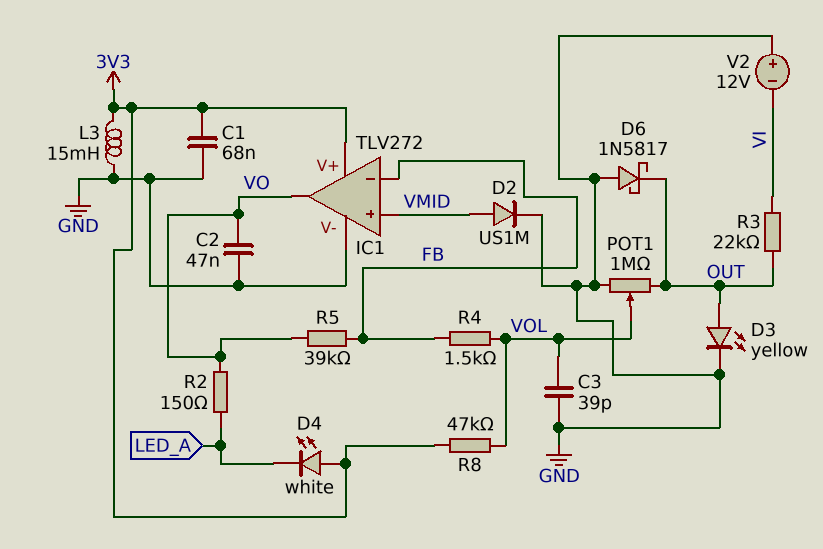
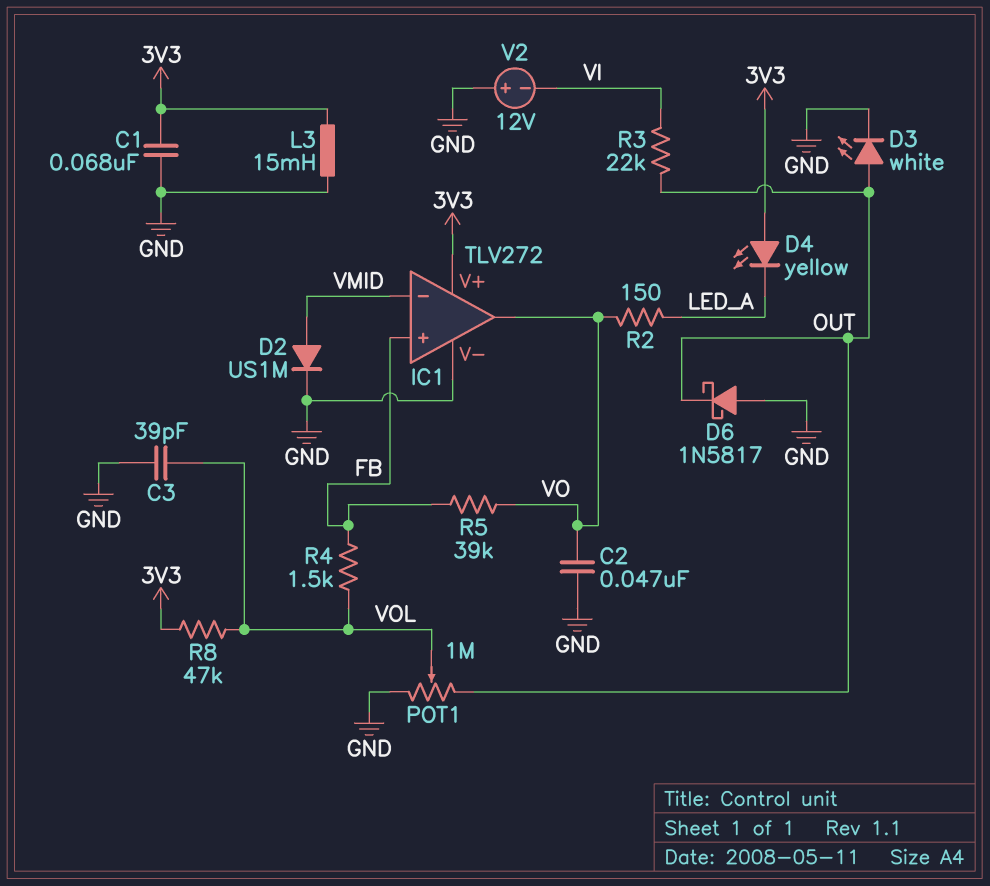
D3: LED yellow (A OUT, K GND) -> LED white (A OUT, K GND)
D4: LED white (A 3V3, K LED_A) -> LED yellow (A 3V3, K LED_A)
IC1 pin in+: VMID -> FB
IC1 pin in-: FB -> VMID

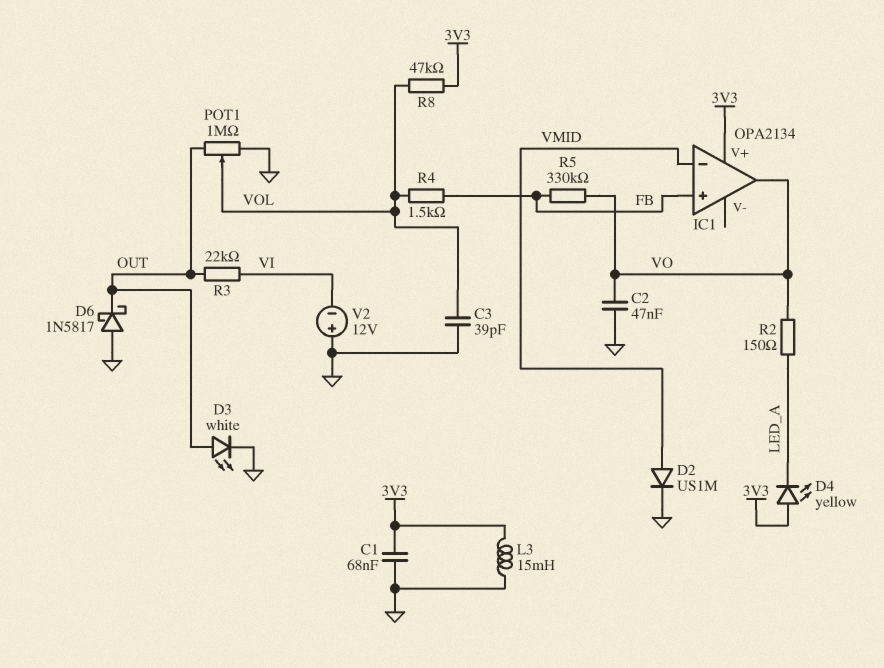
IC1: TLV272 -> OPA2134
IC1 pin V-: GND -> none
R5: 39k (FB, VO) -> 330k (FB, VO)

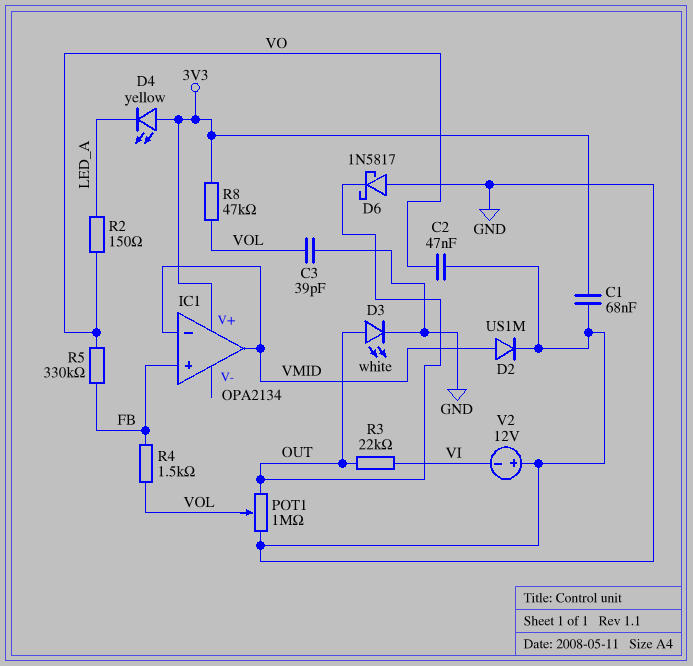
IC1 pin out: VO -> VMID
L3: 15mH (3V3, GND) -> none

